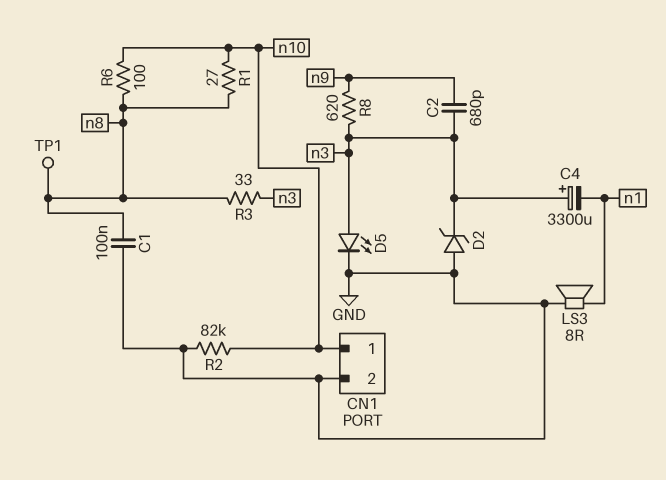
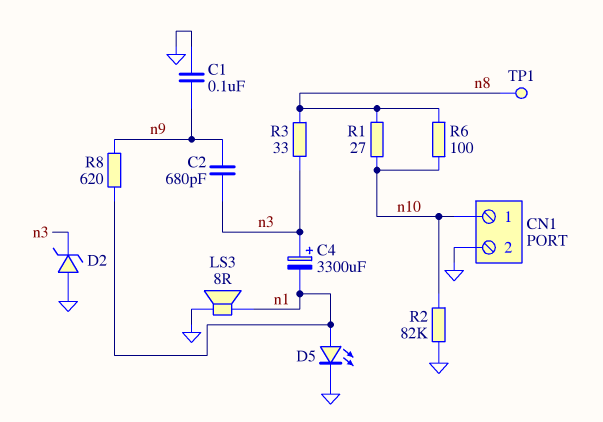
C1: 100nF (GND, n8) -> 100nF (GND, n9)
D5: LED (A n3, K GND) -> LED (A n1, K GND)
R8: 620 (n3, n9) -> 620 (n1, n9)

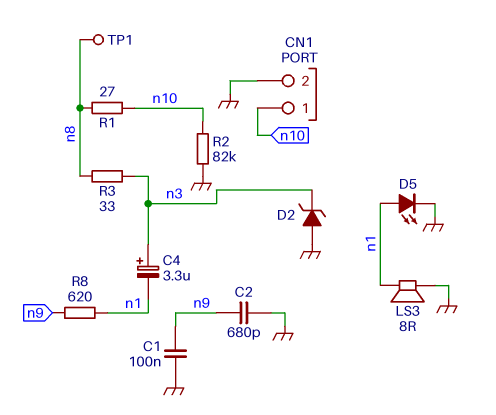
C2: 680pF (n3, n9) -> 680pF (GND, n9)
C4: 3300uF (plus n3, minus n1) -> 3.3uF (plus n3, minus n1)
R6: 100 (n8, n10) -> none

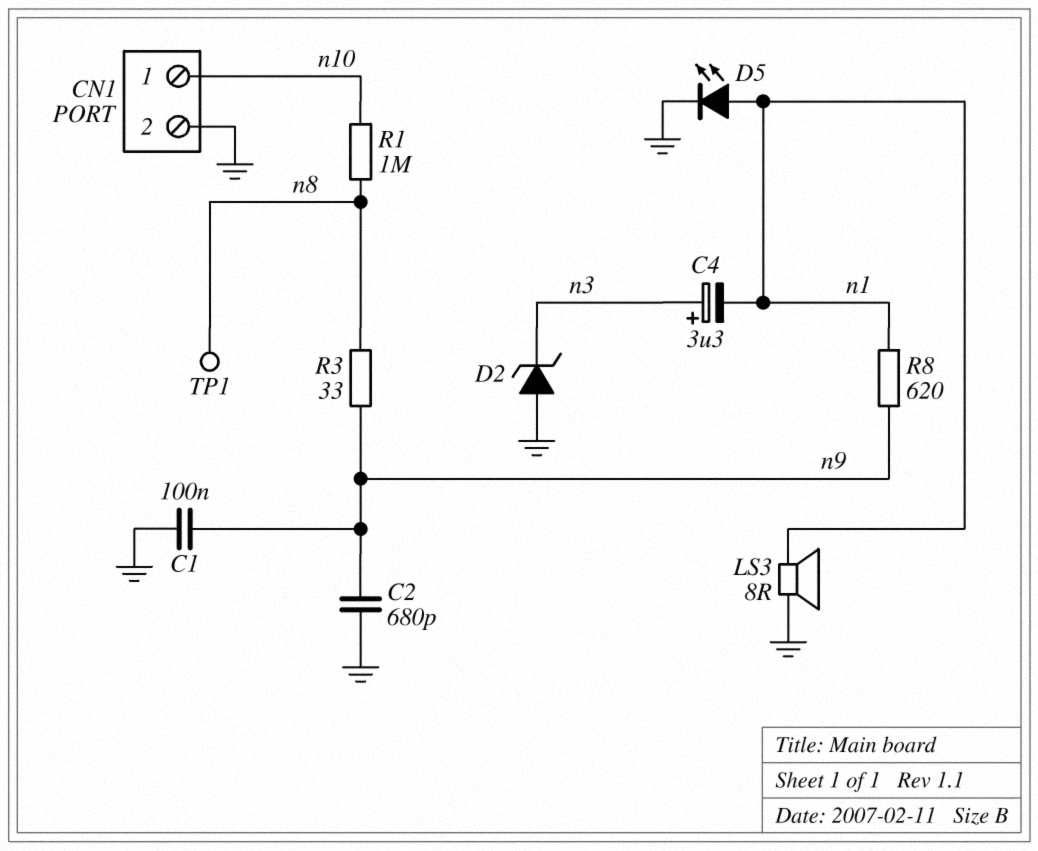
R1: 27 (n8, n10) -> 1M (n8, n10)
R2: 82k (GND, n10) -> none
R3: 33 (n3, n8) -> 33 (n8, n9)

